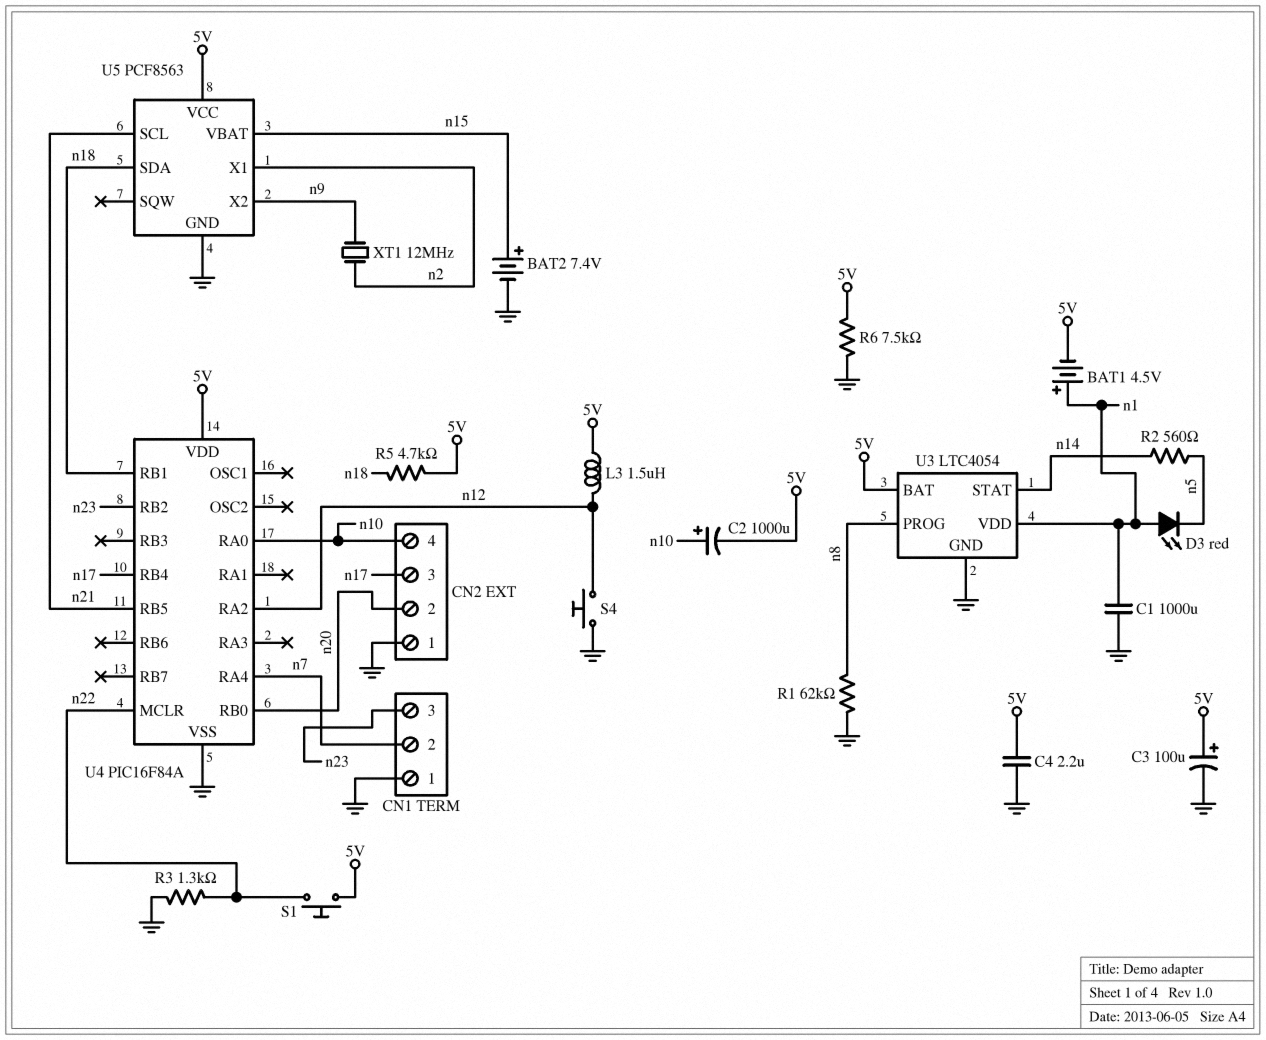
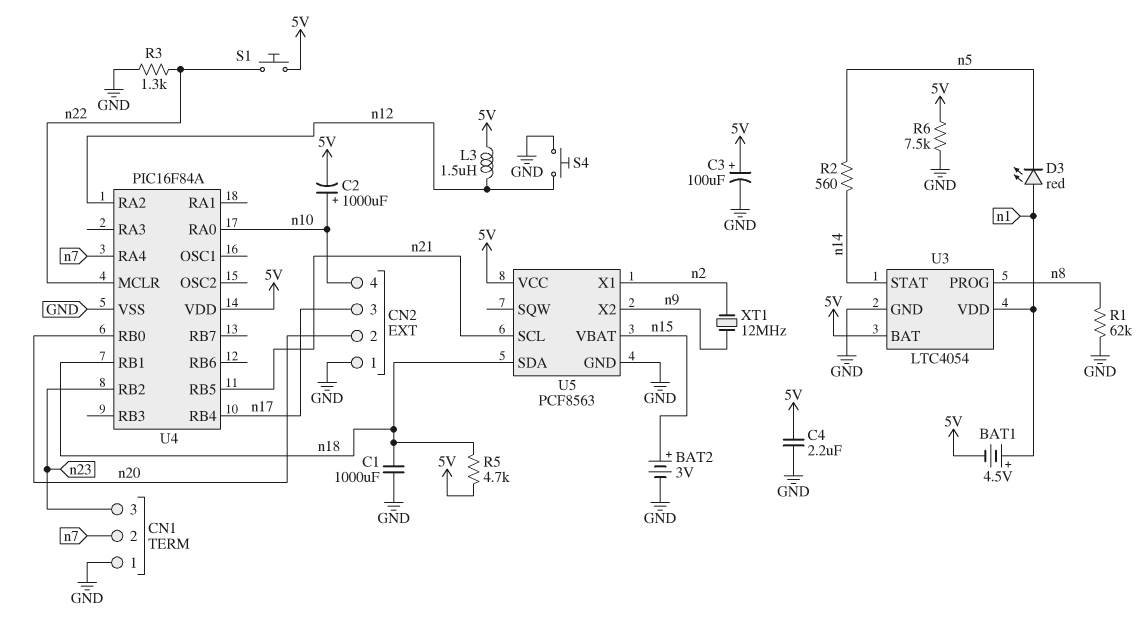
BAT2: 7.4V (plus n15, minus GND) -> 3V (plus n15, minus GND)
C1: 1000uF (GND, n1) -> 1000uF (GND, n18)

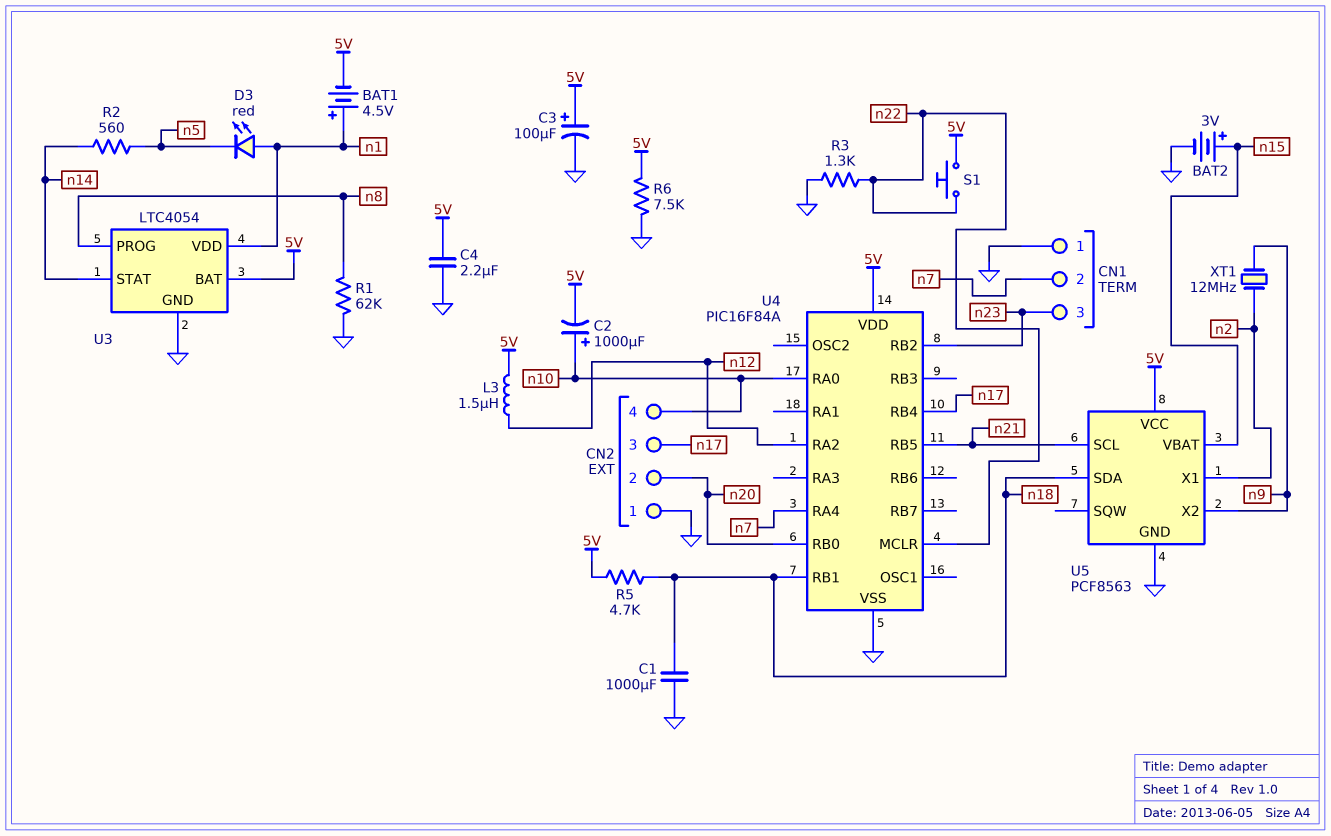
S4: button (GND, n12) -> none

